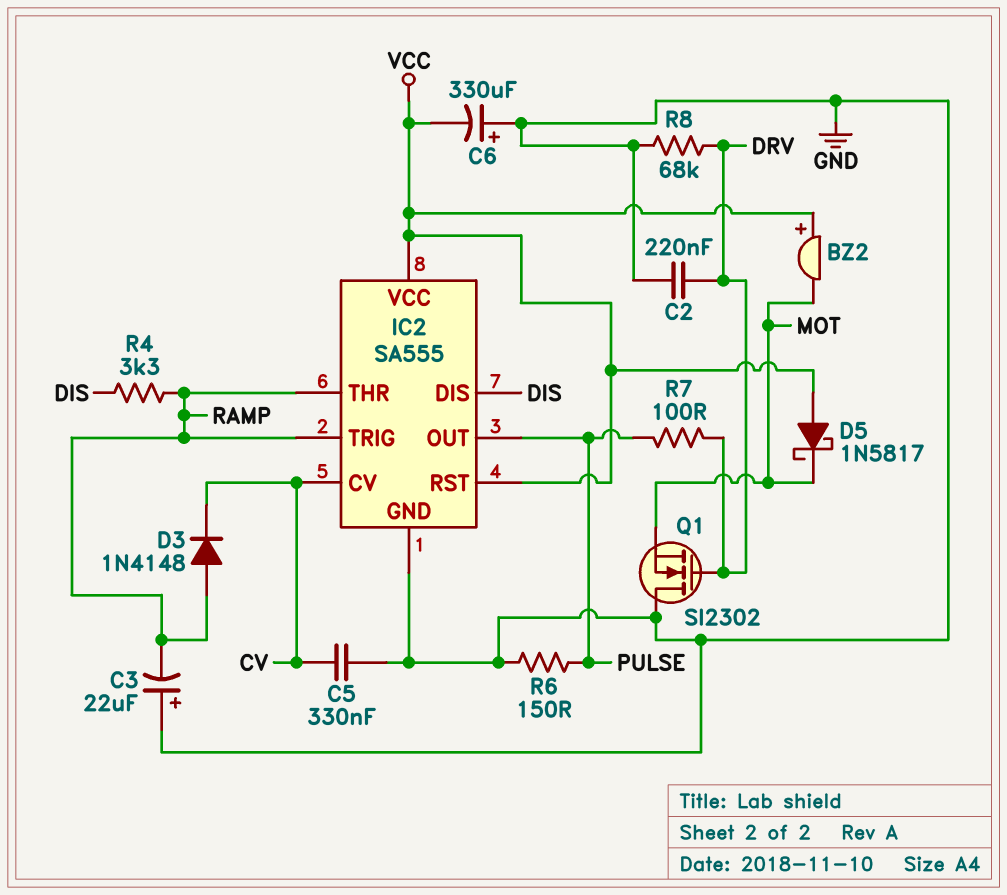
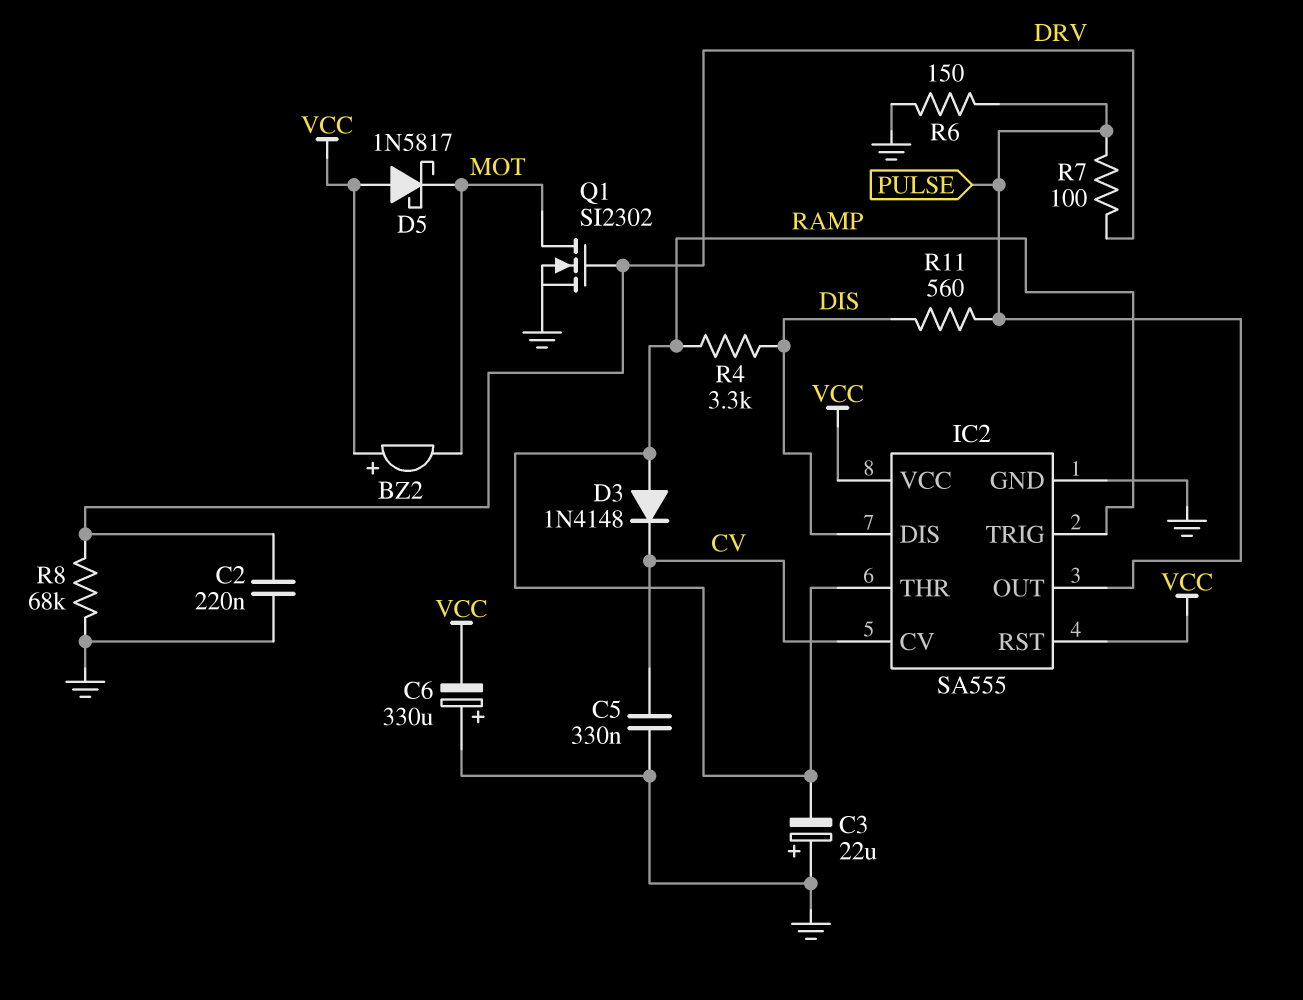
Q1: NMOS SI2302 (G DRV, D GND, S MOT) -> NMOS SI2302 (G DRV, D MOT, S GND)
R11: none -> 560 (DIS, PULSE)

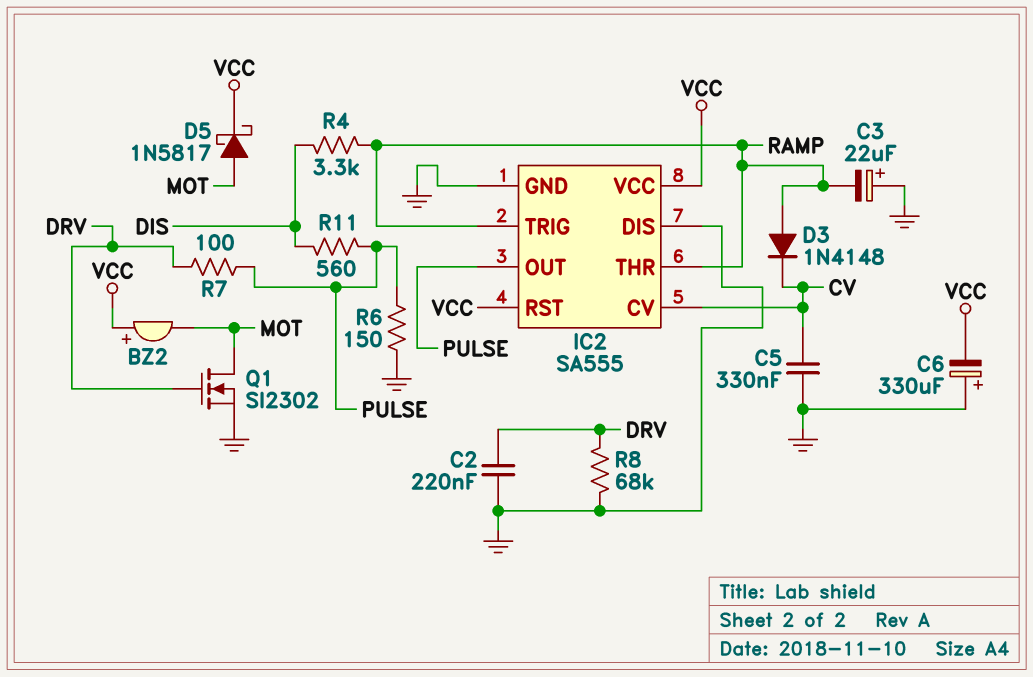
D5: schottky 1N5817 (A VCC, K MOT) -> schottky 1N5817 (A MOT, K VCC)
IC2 pin DIS: DIS -> GND

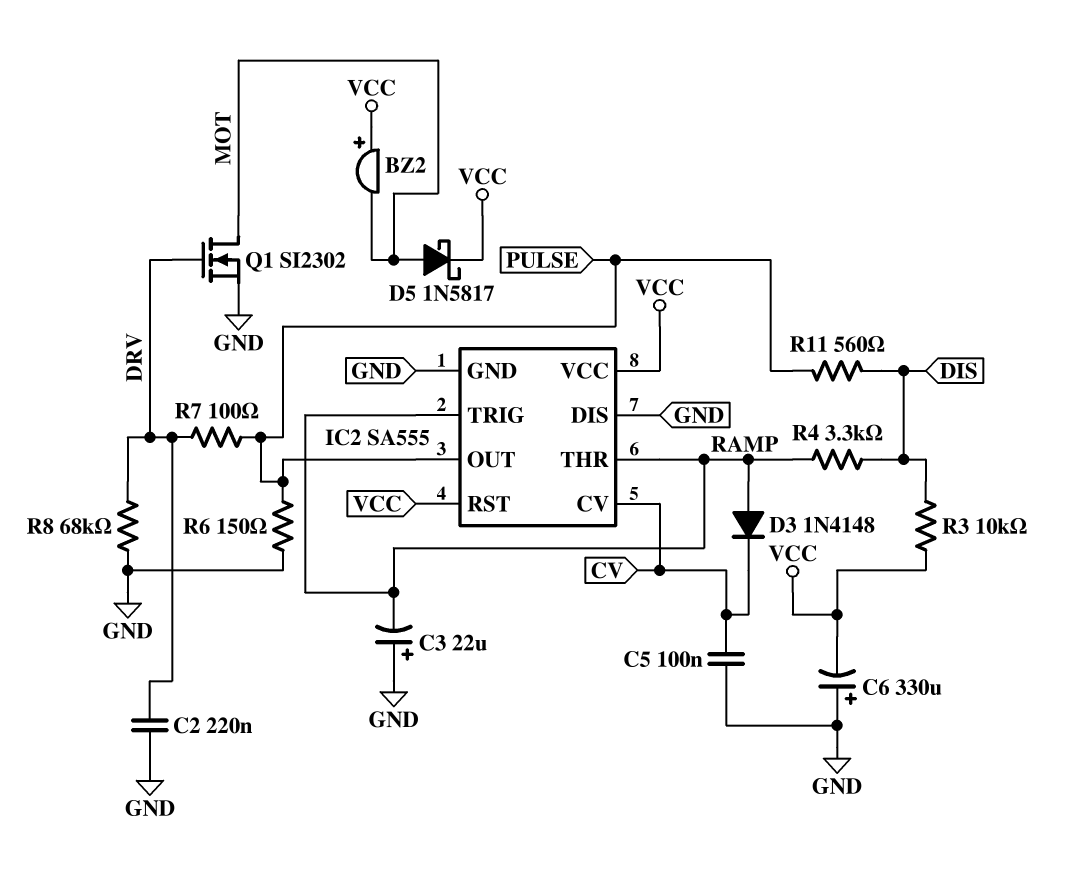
C5: 330nF (CV, GND) -> 100nF (CV, GND)
R3: none -> 10k (DIS, VCC)

